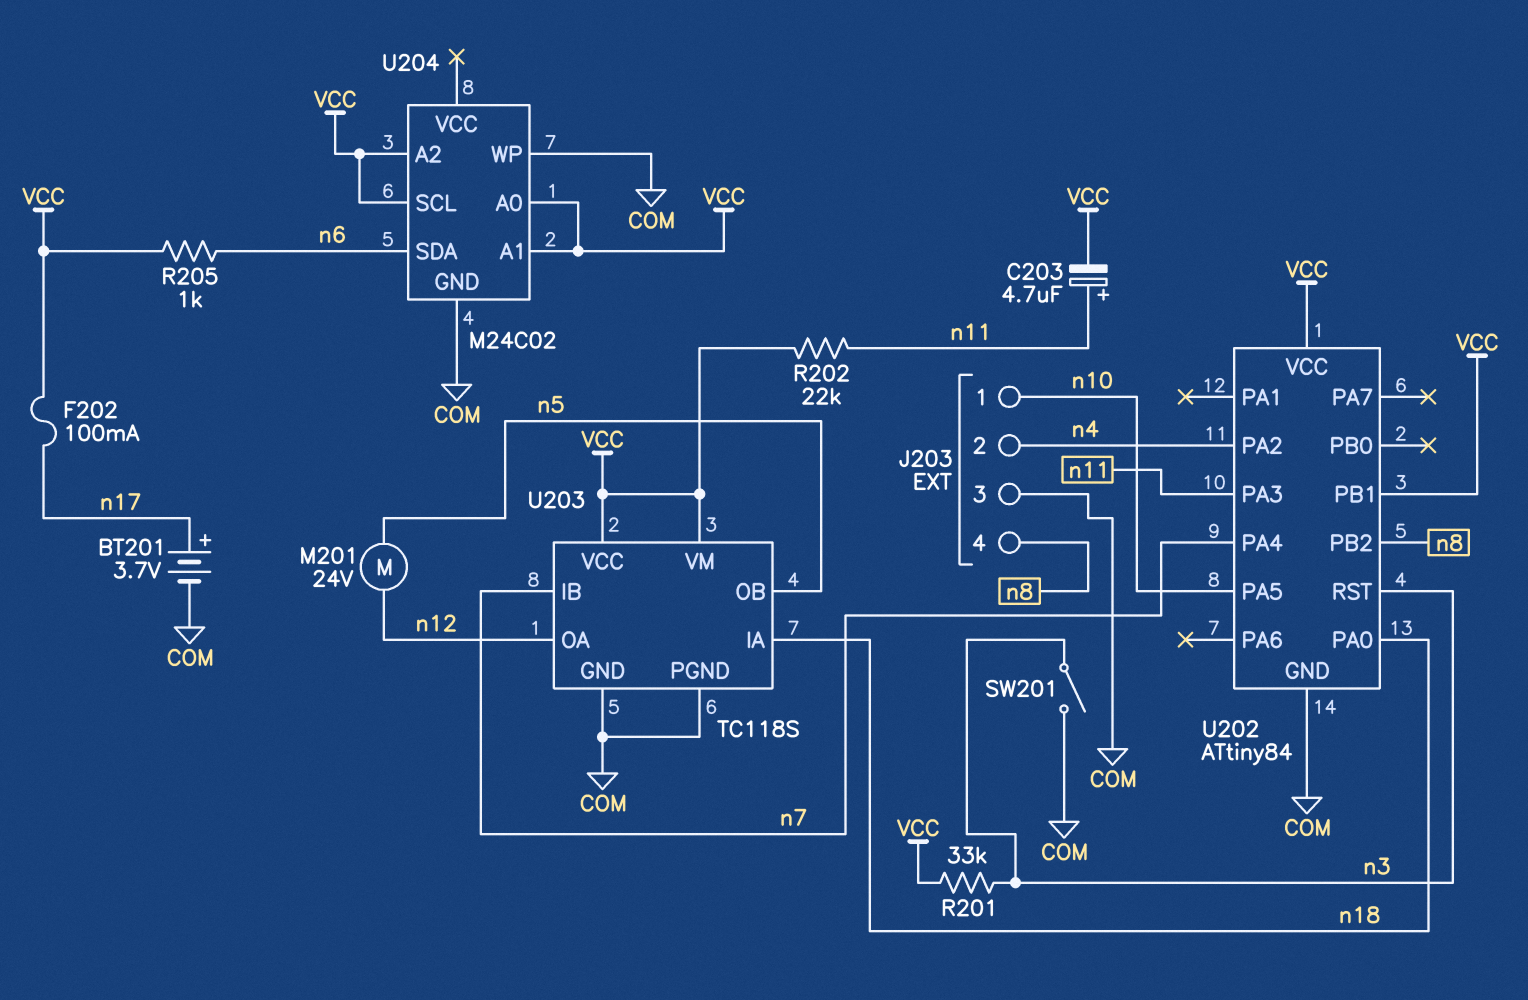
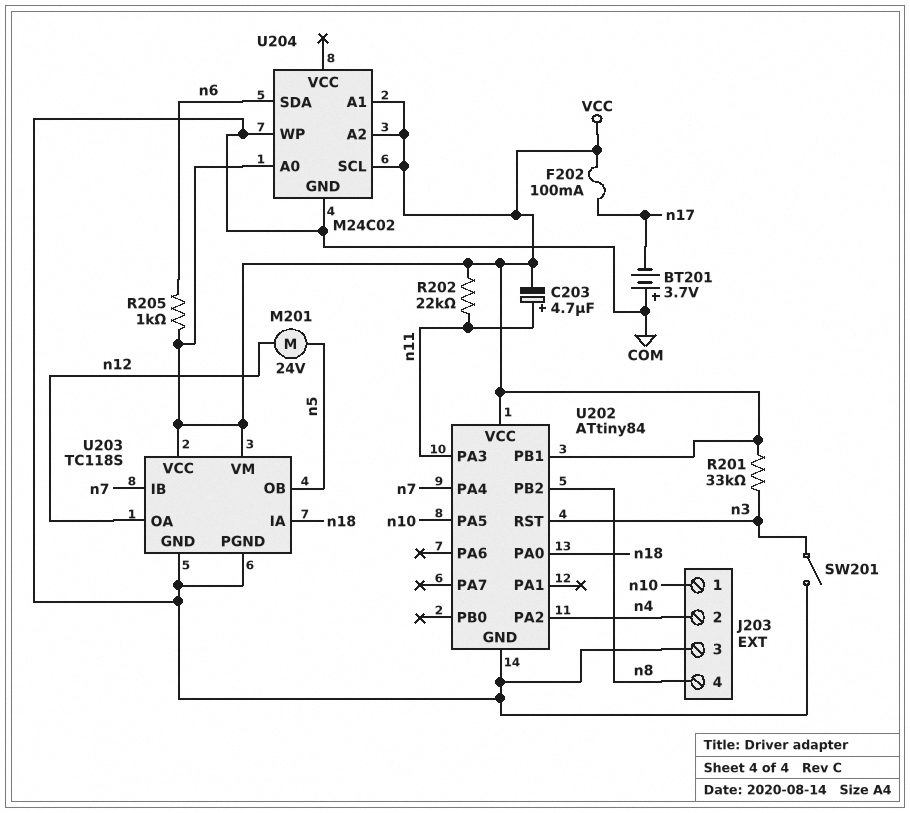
BT201: 3.7V (plus n17, minus COM) -> 3.7V (plus COM, minus n17)

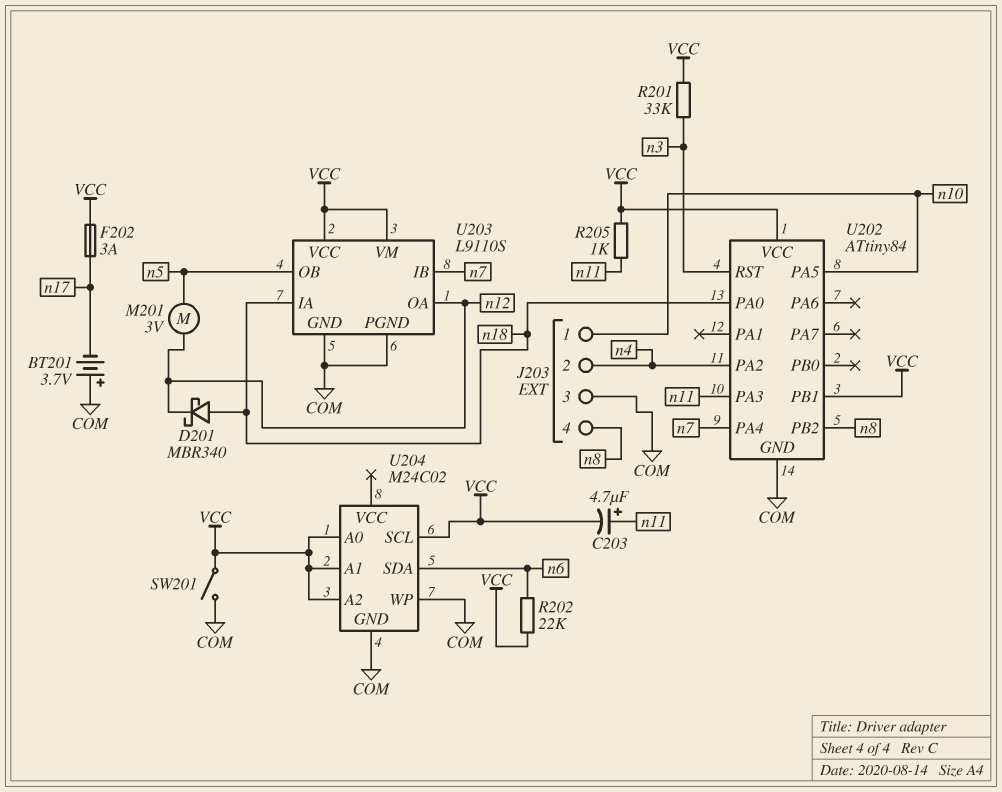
D201: none -> schottky MBR340 (A n18, K n12)
F202: 100mA (VCC, n17) -> 3A (VCC, n17)
M201: motor 24V (n5, n12) -> motor 3V (n5, n12)
R202: 22k (VCC, n11) -> 22k (VCC, n6)
R205: 1k (VCC, n6) -> 1k (VCC, n11)
SW201: switch (COM, n3) -> switch (COM, VCC)
U203: TC118S -> L9110S

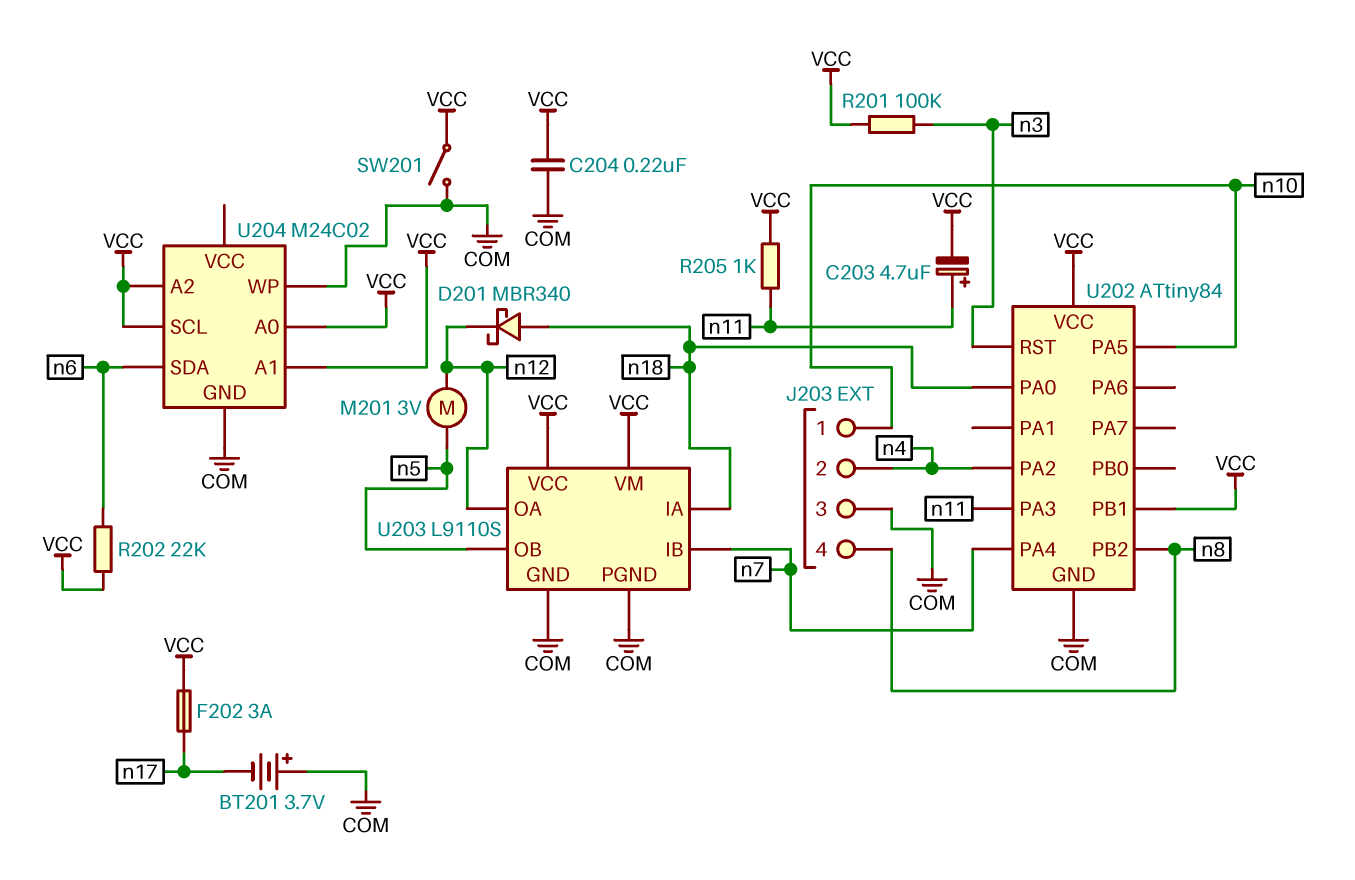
C204: none -> 220nF (COM, VCC)
R201: 33k (VCC, n3) -> 100k (VCC, n3)

